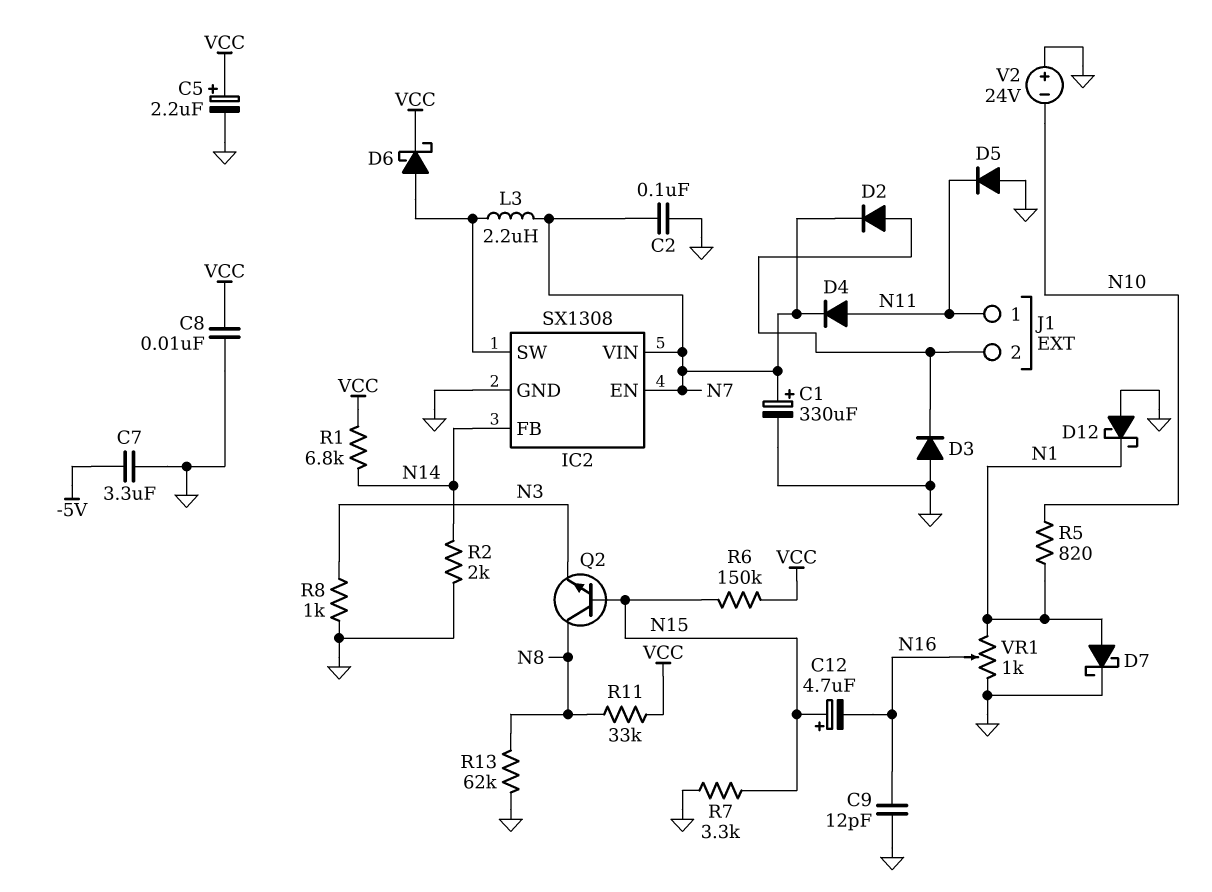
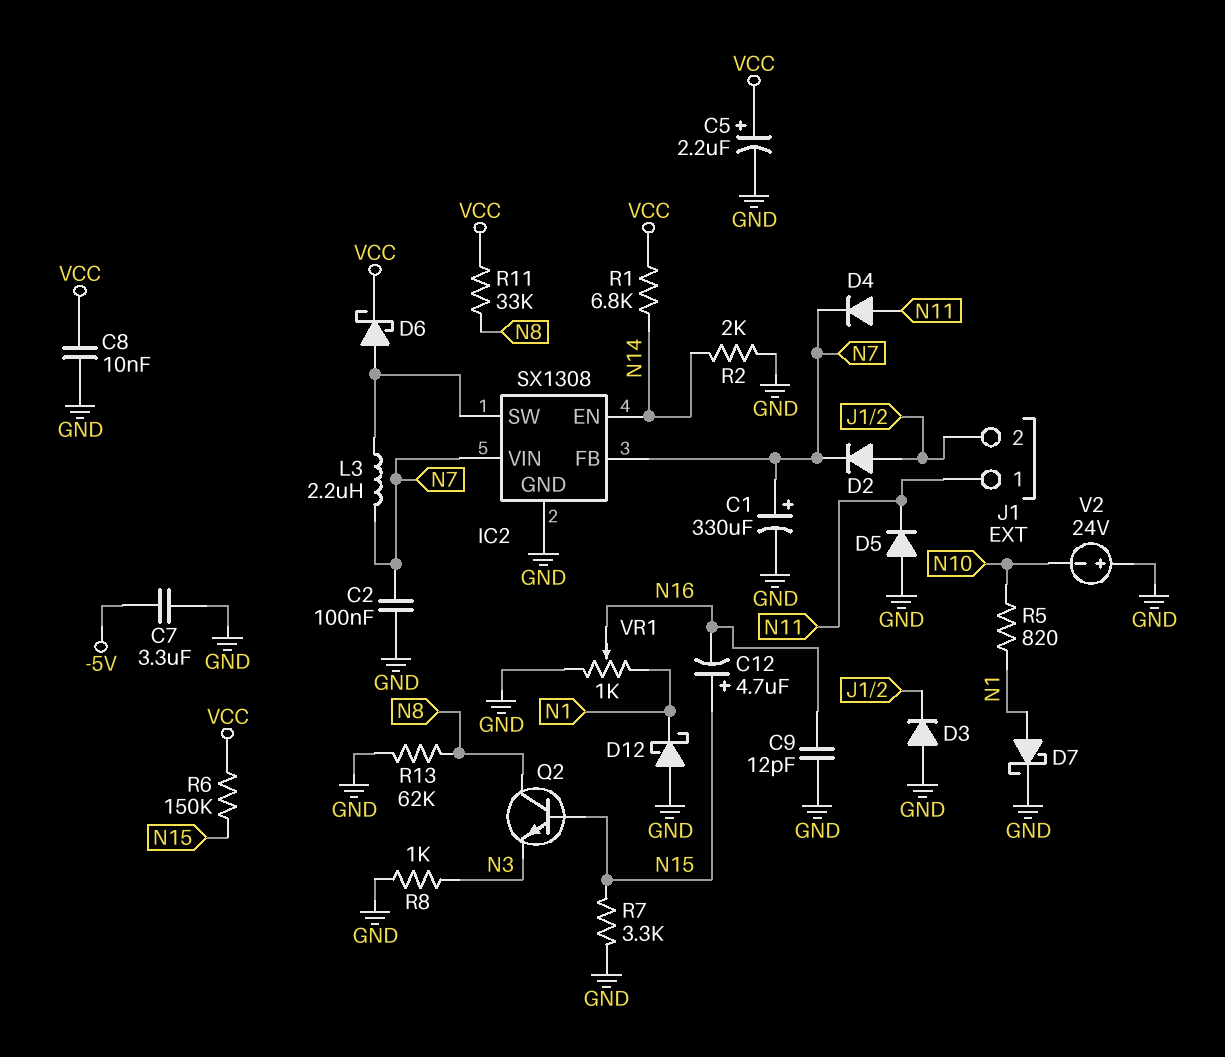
IC2 pin EN: N7 -> N14
IC2 pin FB: N14 -> N7

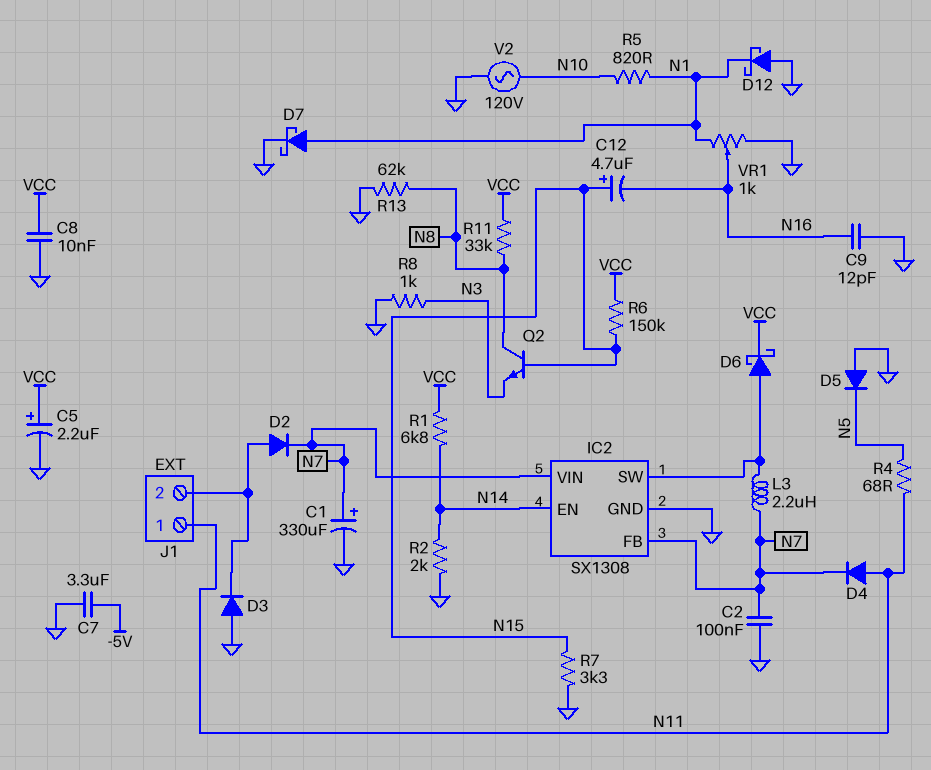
D5: diode (A GND, K N11) -> diode (A GND, K N5)
R4: none -> 68 (N5, N11)
V2: 24V (plus GND, minus N10) -> AC 120V (GND, N10)

